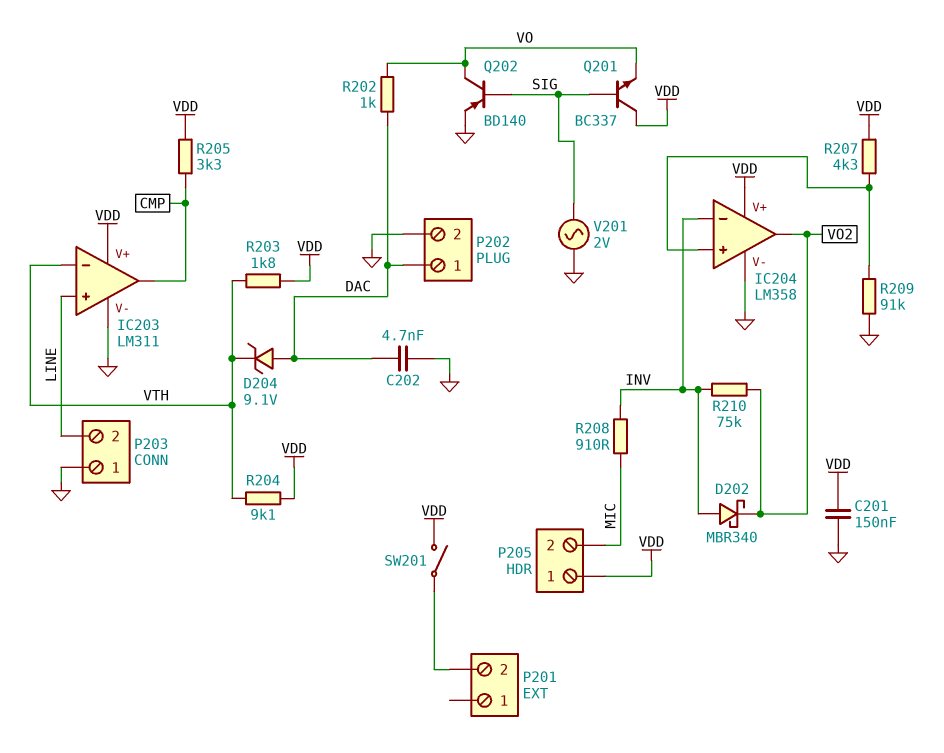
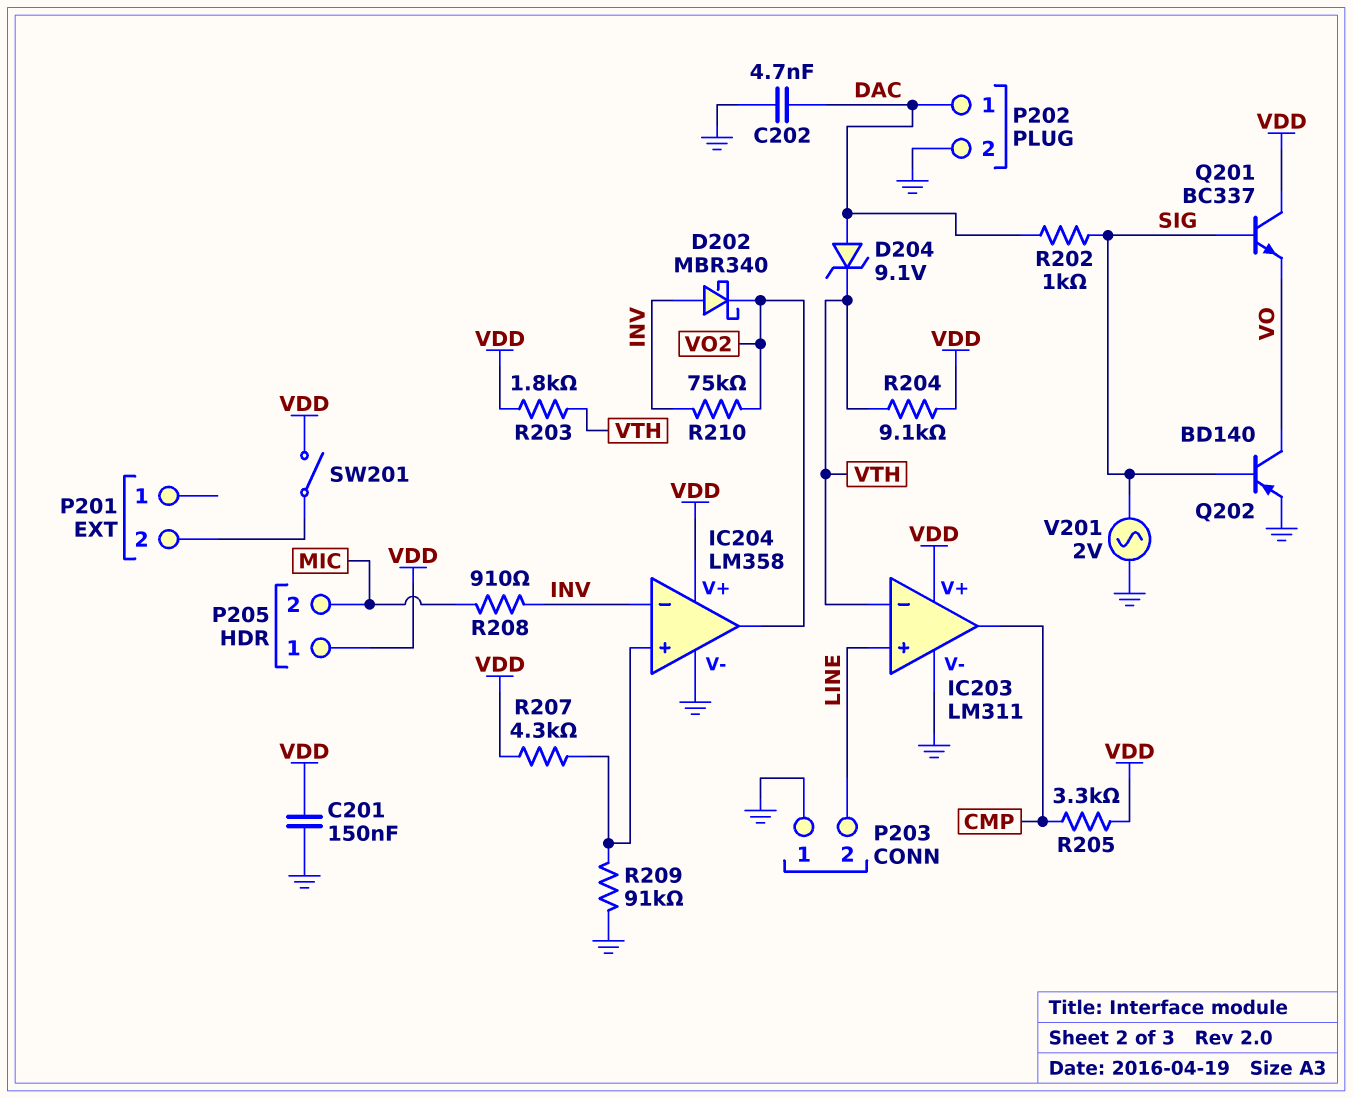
R202: 1k (DAC, VO) -> 1k (DAC, SIG)

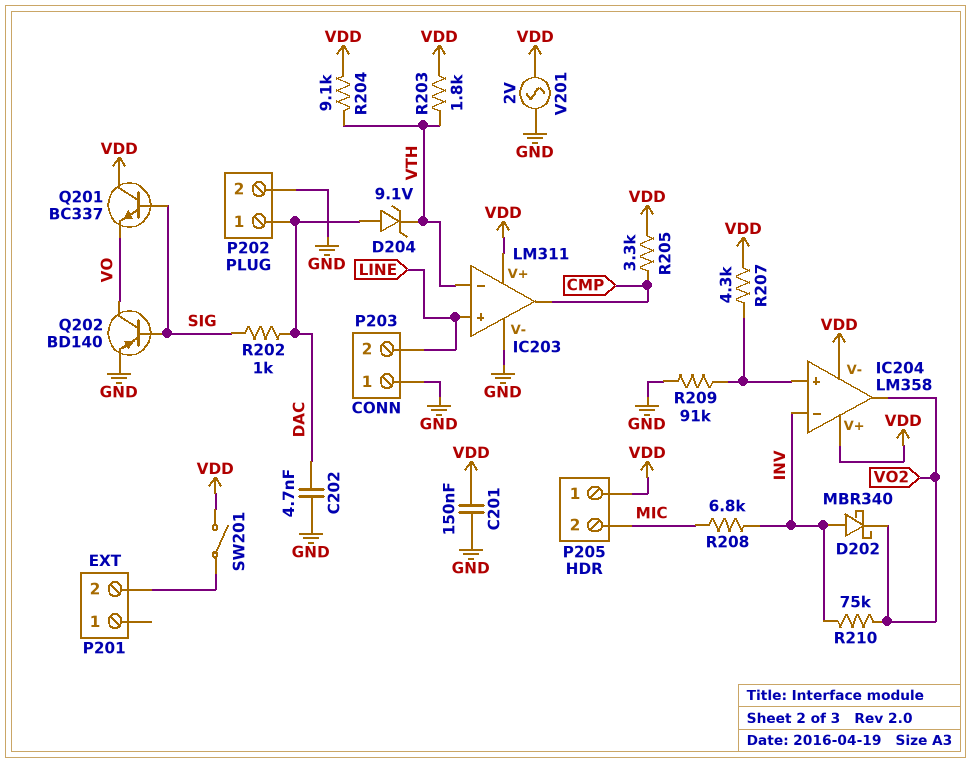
IC204 pin V-: GND -> VDD
R208: 910 (INV, MIC) -> 6.8k (INV, MIC)
V201: AC 2V (GND, SIG) -> AC 2V (GND, VDD)

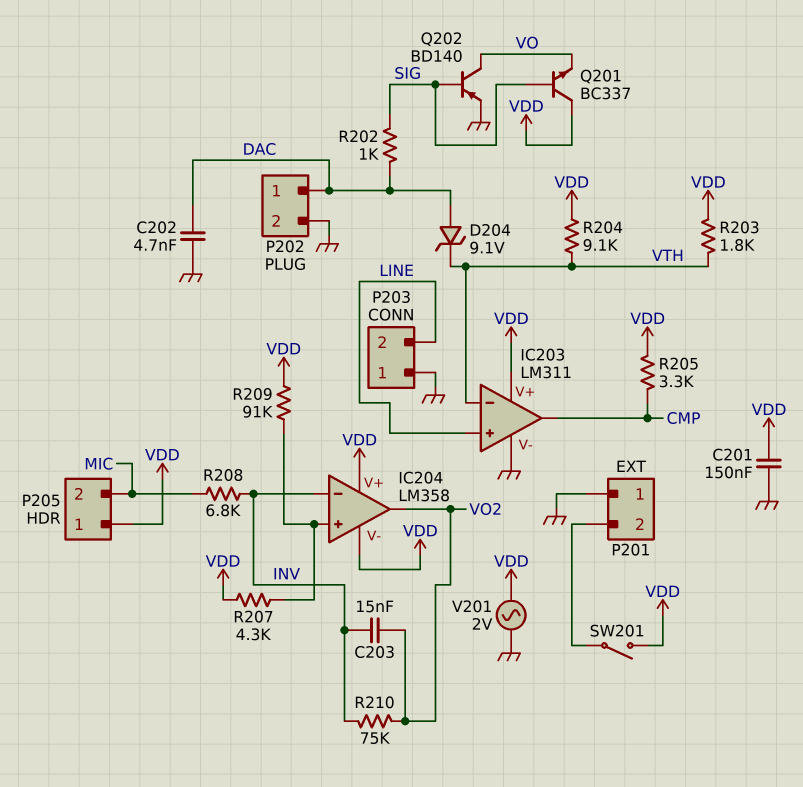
C203: none -> 15nF (INV, VO2)
D202: schottky MBR340 (A INV, K VO2) -> none
P201 pin 1: none -> GND
R209: 91k (GND, IC204/in+) -> 91k (IC204/in+, VDD)

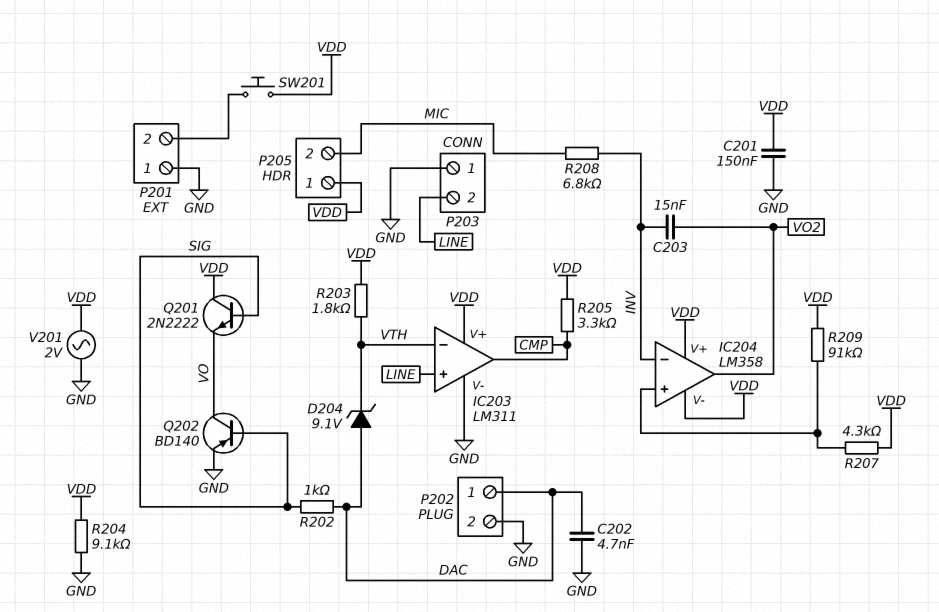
Q201: NPN BC337 (B SIG, C VDD, E VO) -> NPN 2N2222 (B SIG, C VDD, E VO)
R204: 9.1k (VDD, VTH) -> 9.1k (GND, VDD)
R210: 75k (INV, VO2) -> none
SW201: switch (P201/2, VDD) -> button (P201/2, VDD)

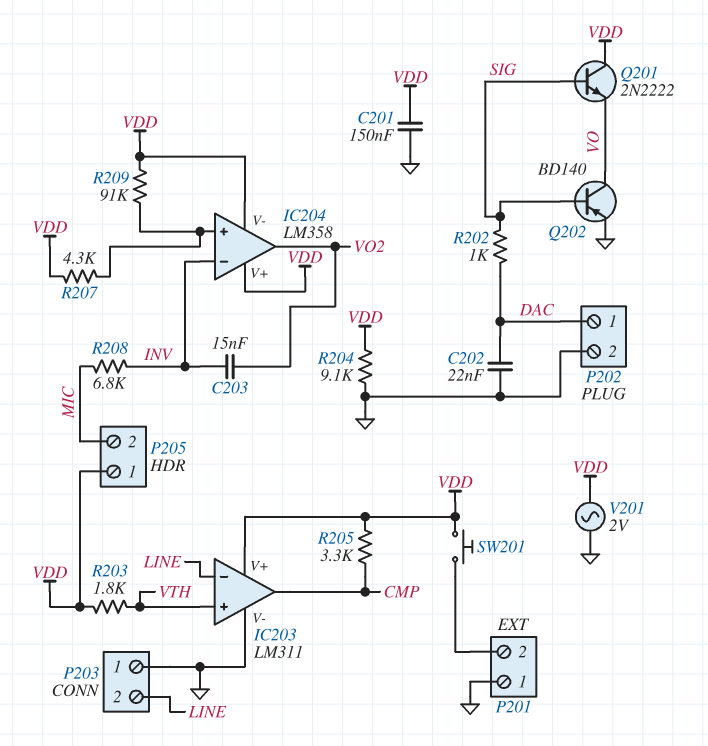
C202: 4.7nF (DAC, GND) -> 22nF (DAC, GND)
D204: zener 9.1V (A DAC, K VTH) -> none
IC203 pin in+: LINE -> VTH
IC203 pin in-: VTH -> LINE

